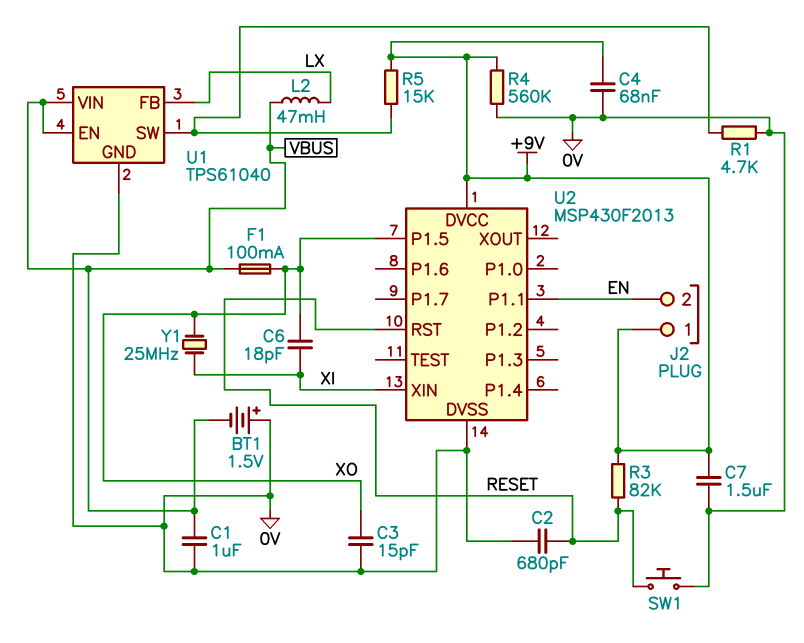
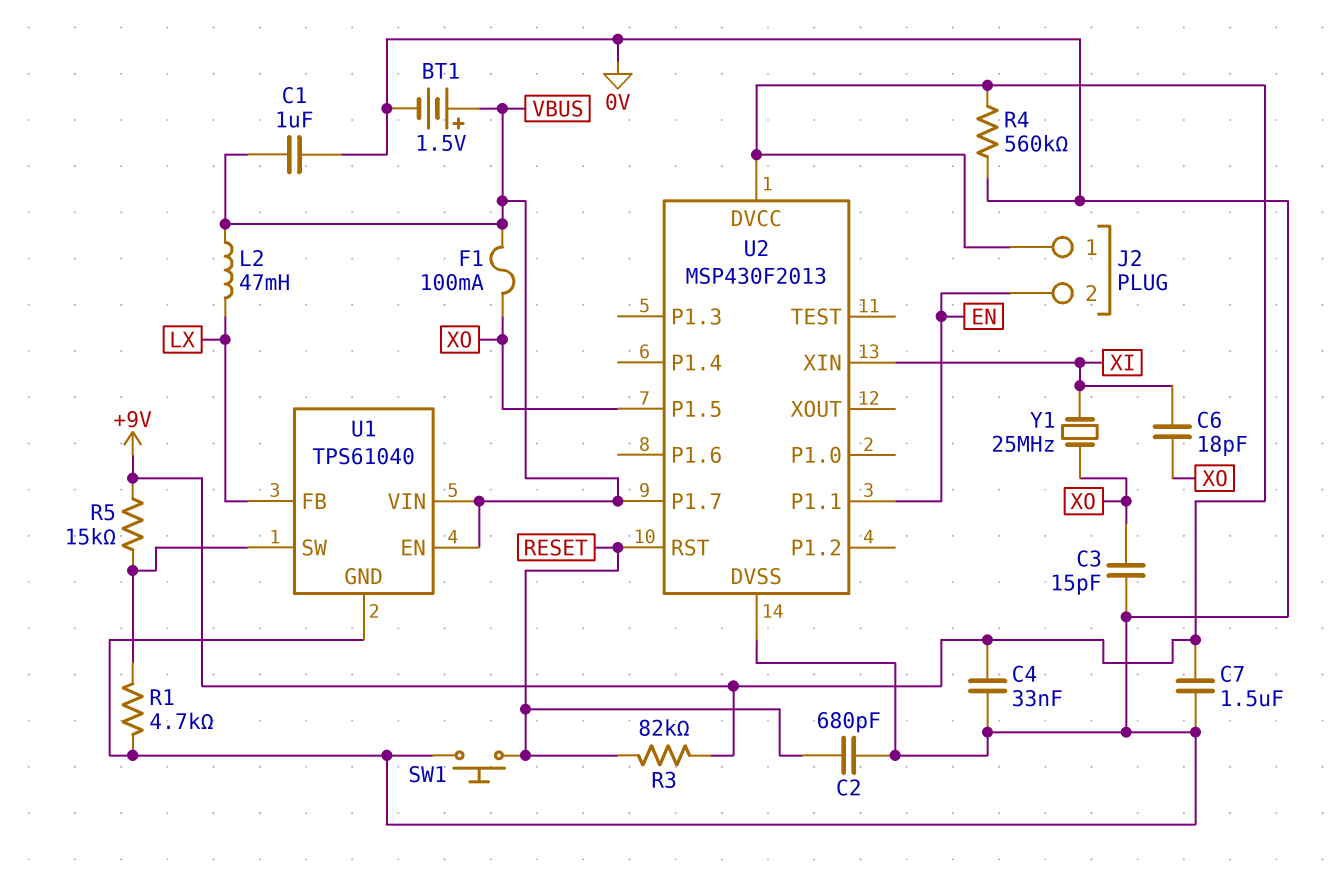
BT1: 1.5V (plus 0V, minus VBUS) -> 1.5V (plus VBUS, minus 0V)
C4: 68nF (+9V, 0V) -> 33nF (+9V, 0V)
U2 pin P1.7: none -> VBUS

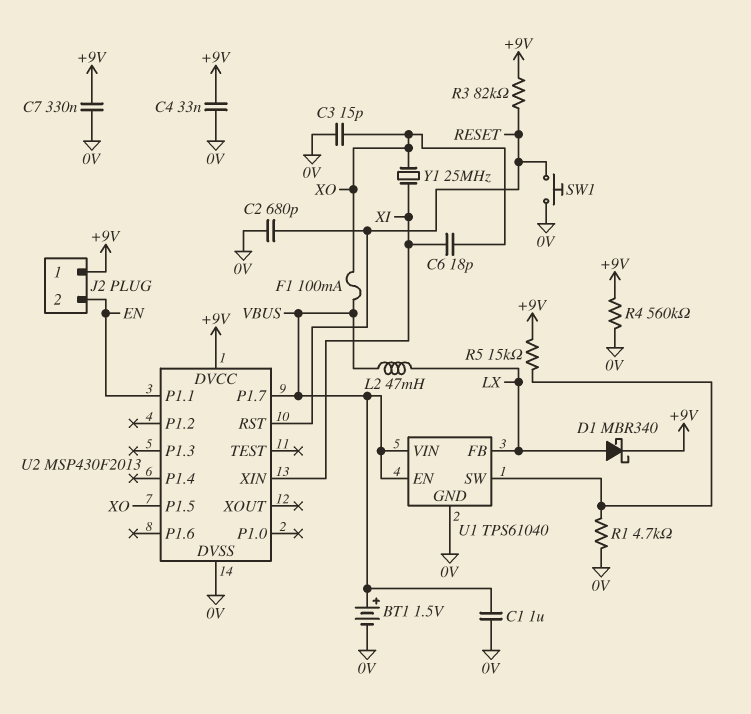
C7: 1.5uF (+9V, 0V) -> 330nF (+9V, 0V)
D1: none -> schottky MBR340 (A LX, K +9V)

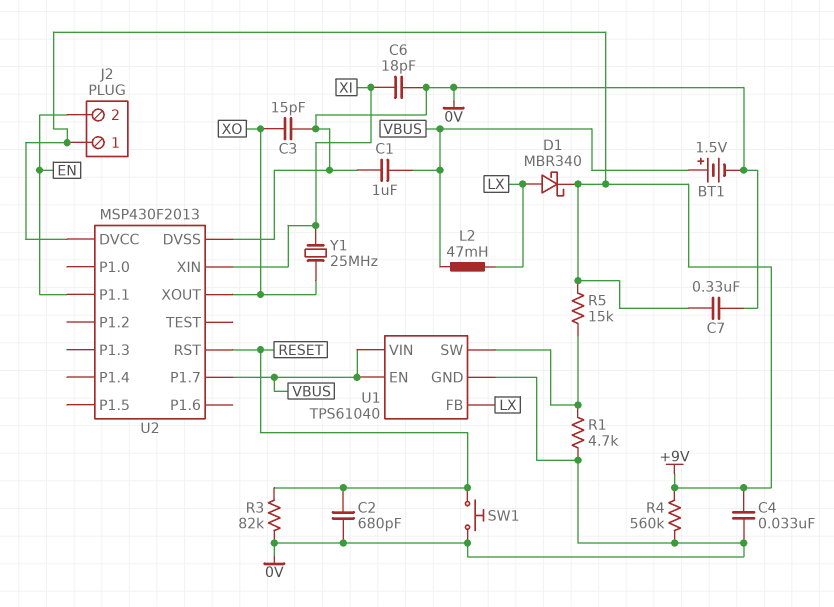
C6: 18pF (XI, XO) -> 18pF (0V, XI)
F1: 100mA (VBUS, XO) -> none
R3: 82k (+9V, RESET) -> 82k (0V, RESET)
U2 pin P1.5: XO -> none
U2 pin XOUT: none -> XO

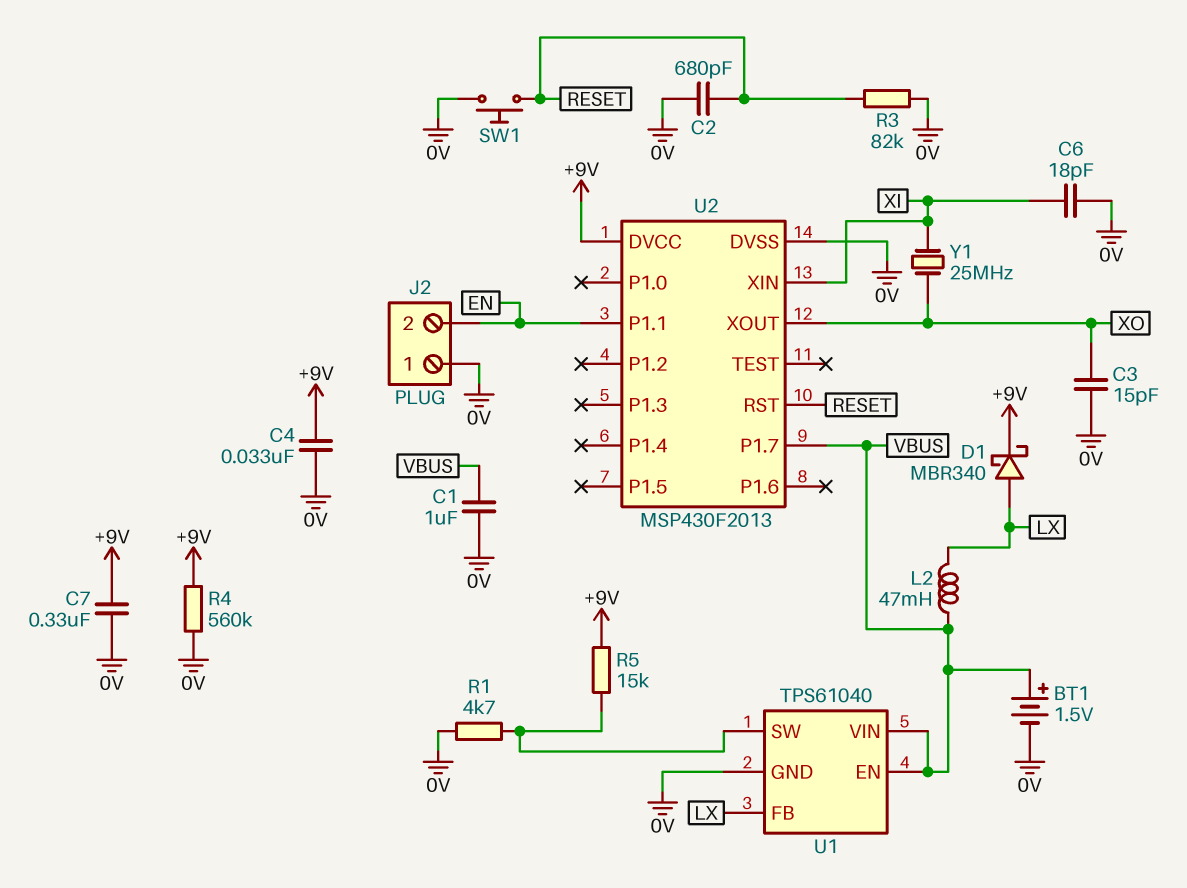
J2 pin 1: +9V -> 0V

